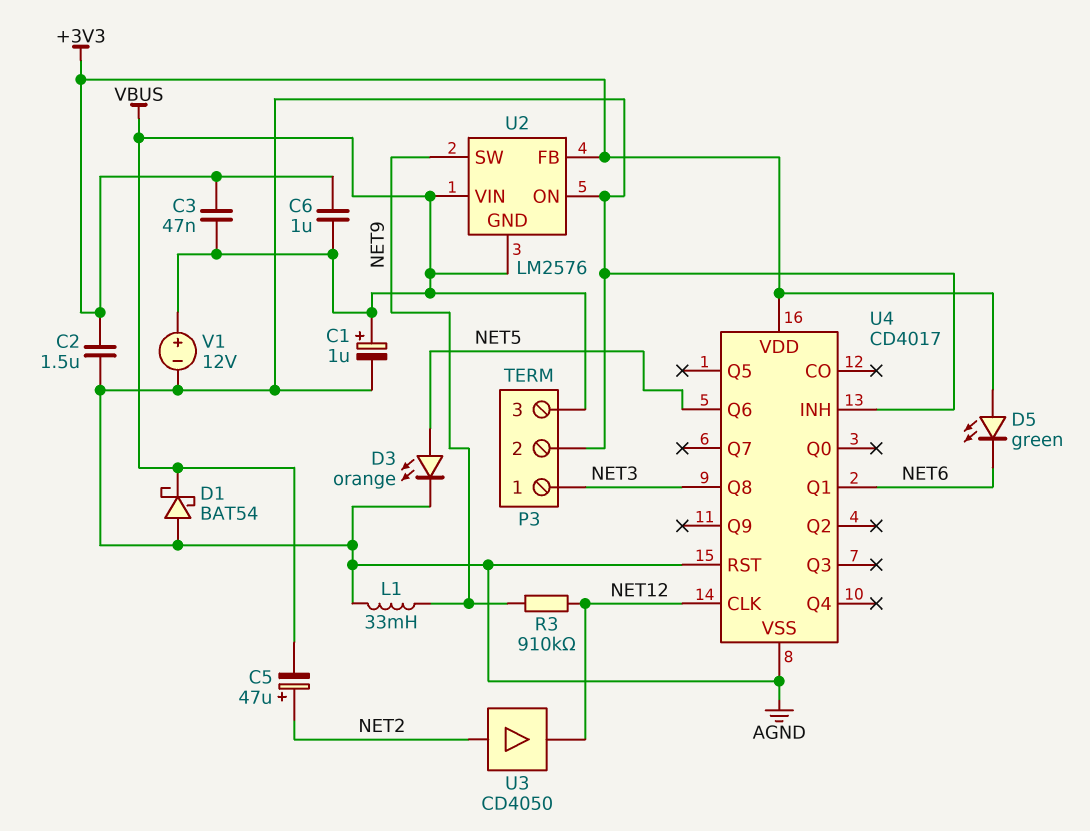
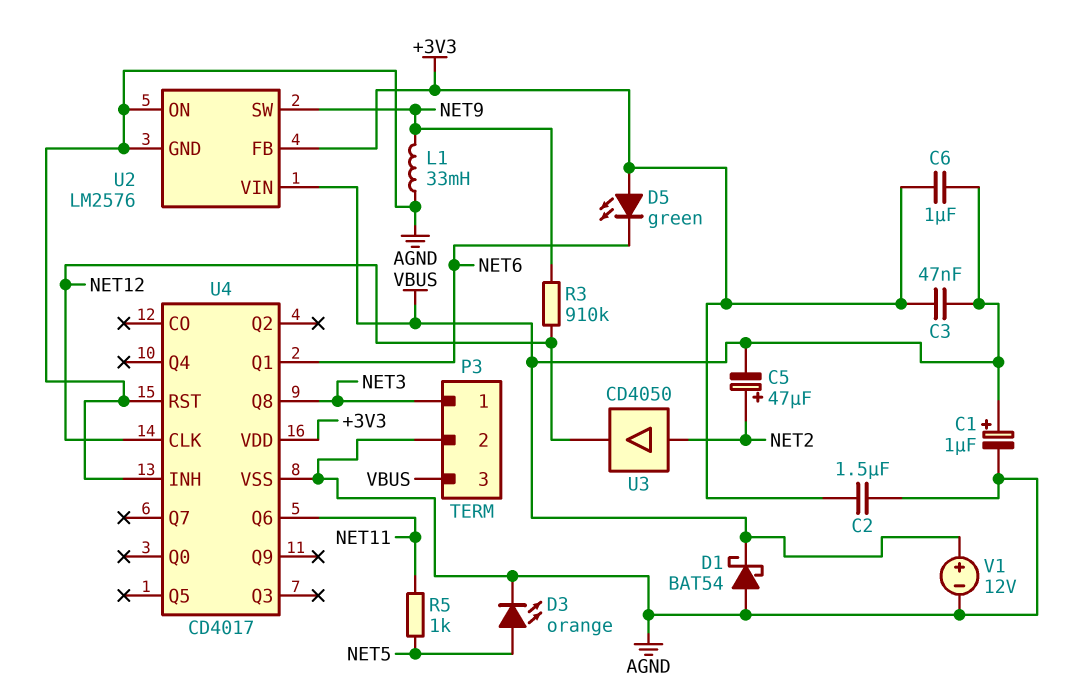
R5: none -> 1k (NET5, NET11)
U2 pin GND: VBUS -> AGND
U4 pin Q6: NET5 -> NET11

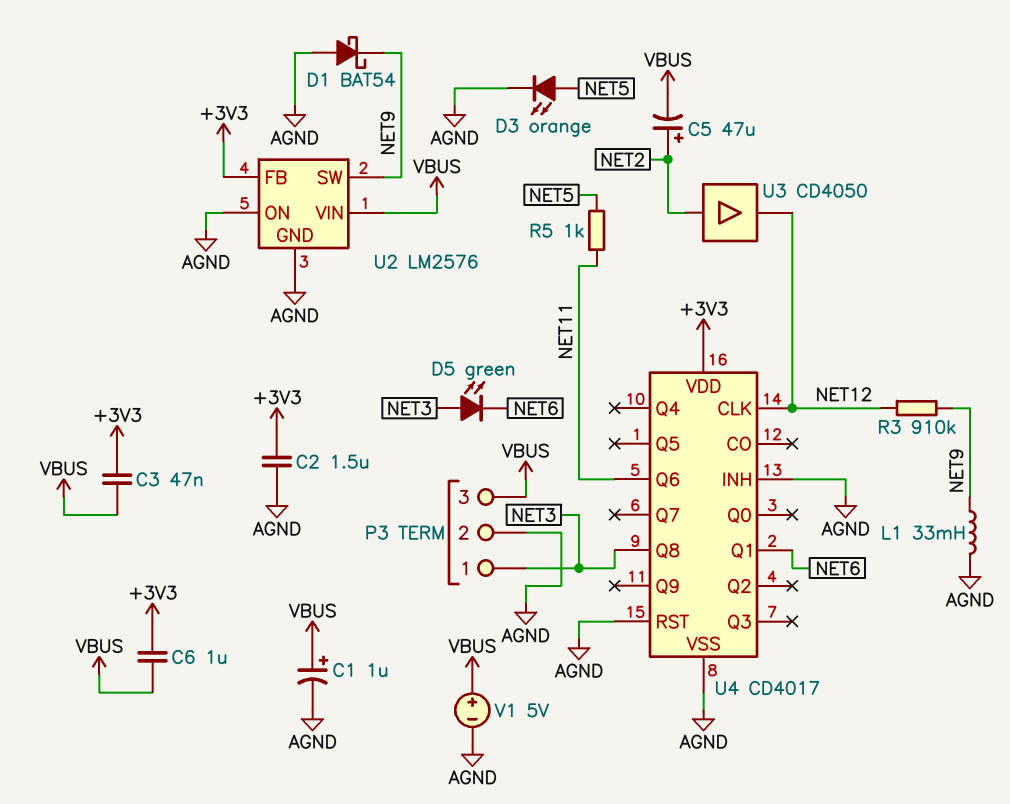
D1: schottky BAT54 (A AGND, K VBUS) -> schottky BAT54 (A AGND, K NET9)
D5: LED green (A +3V3, K NET6) -> LED green (A NET3, K NET6)
V1: 12V (plus VBUS, minus AGND) -> 5V (plus VBUS, minus AGND)

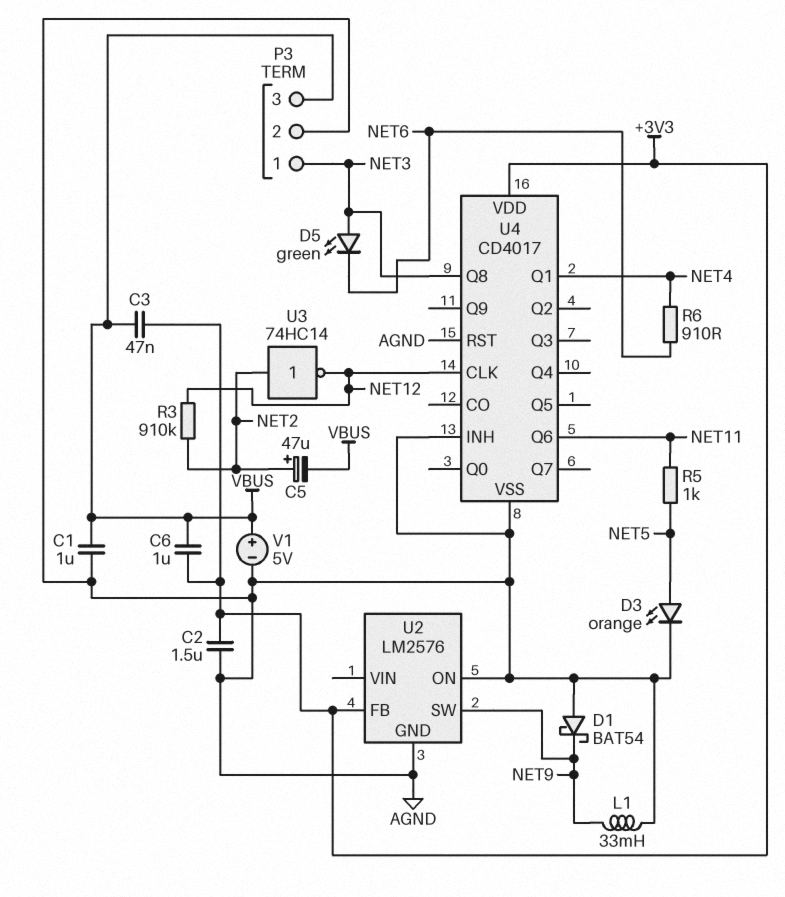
C1: 1uF (plus VBUS, minus AGND) -> 1uF (AGND, VBUS)
R3: 910k (NET9, NET12) -> 910k (NET2, NET12)
R6: none -> 910 (NET4, NET6)
U2 pin VIN: VBUS -> none
U3: buffer CD4050 (in NET2, out NET12) -> NOT 74HC14 (in NET2, out NET12)
U4 pin Q1: NET6 -> NET4

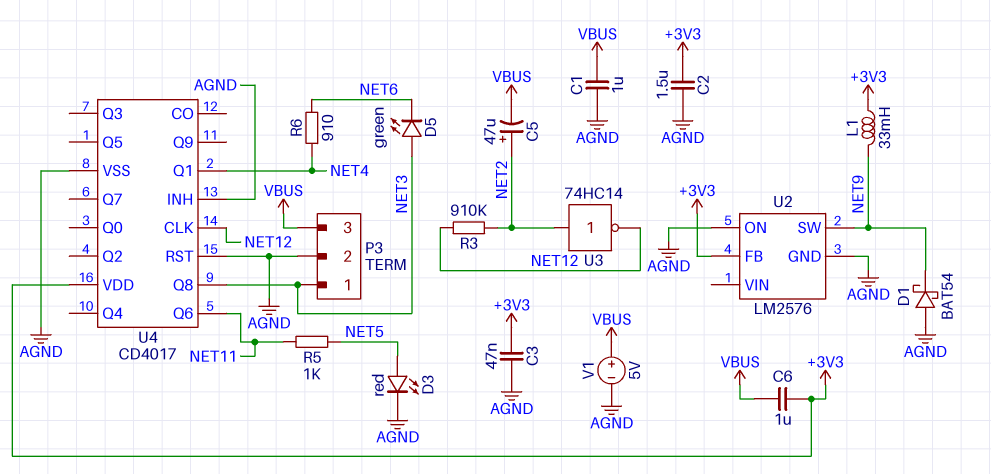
C3: 47nF (+3V3, VBUS) -> 47nF (+3V3, AGND)
D3: LED orange (A NET5, K AGND) -> LED red (A NET5, K AGND)
L1: 33mH (AGND, NET9) -> 33mH (+3V3, NET9)

